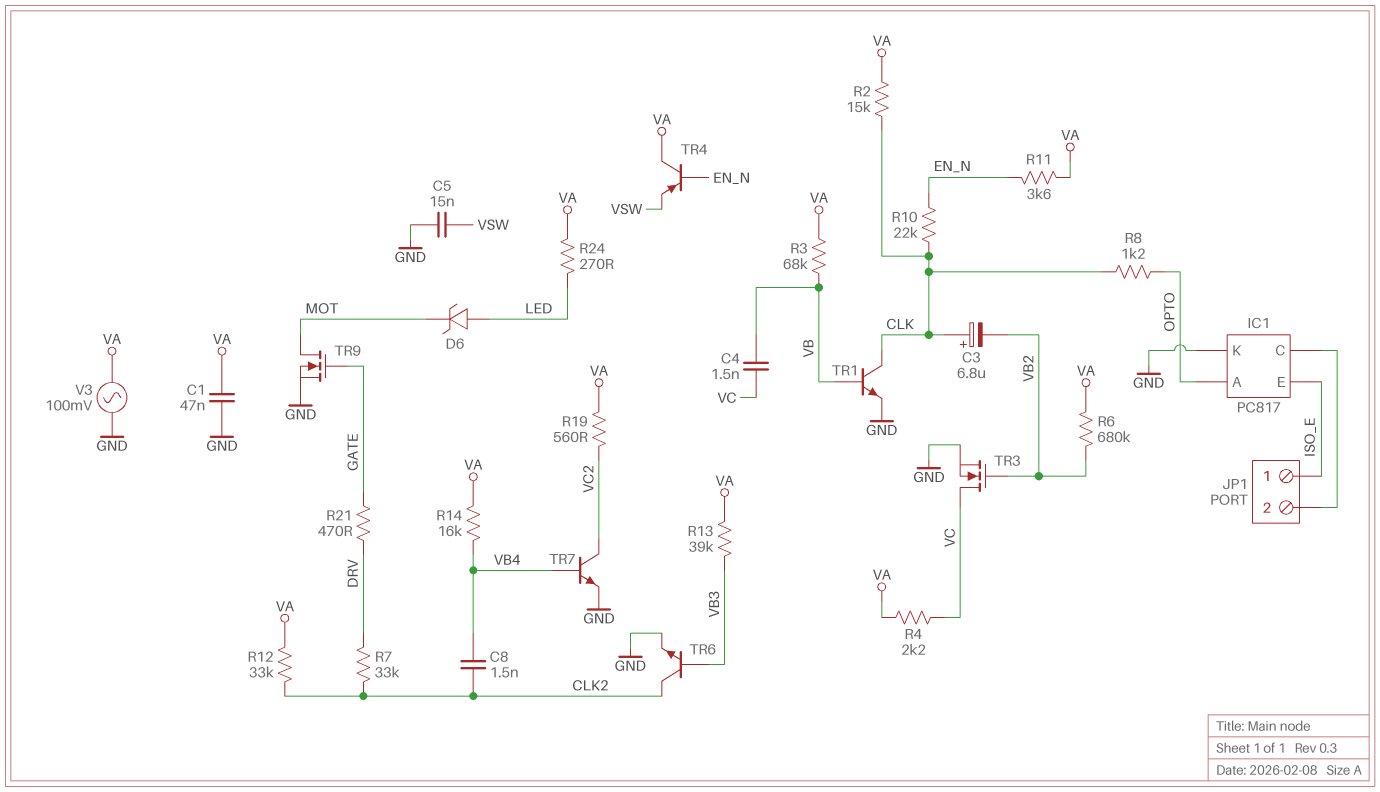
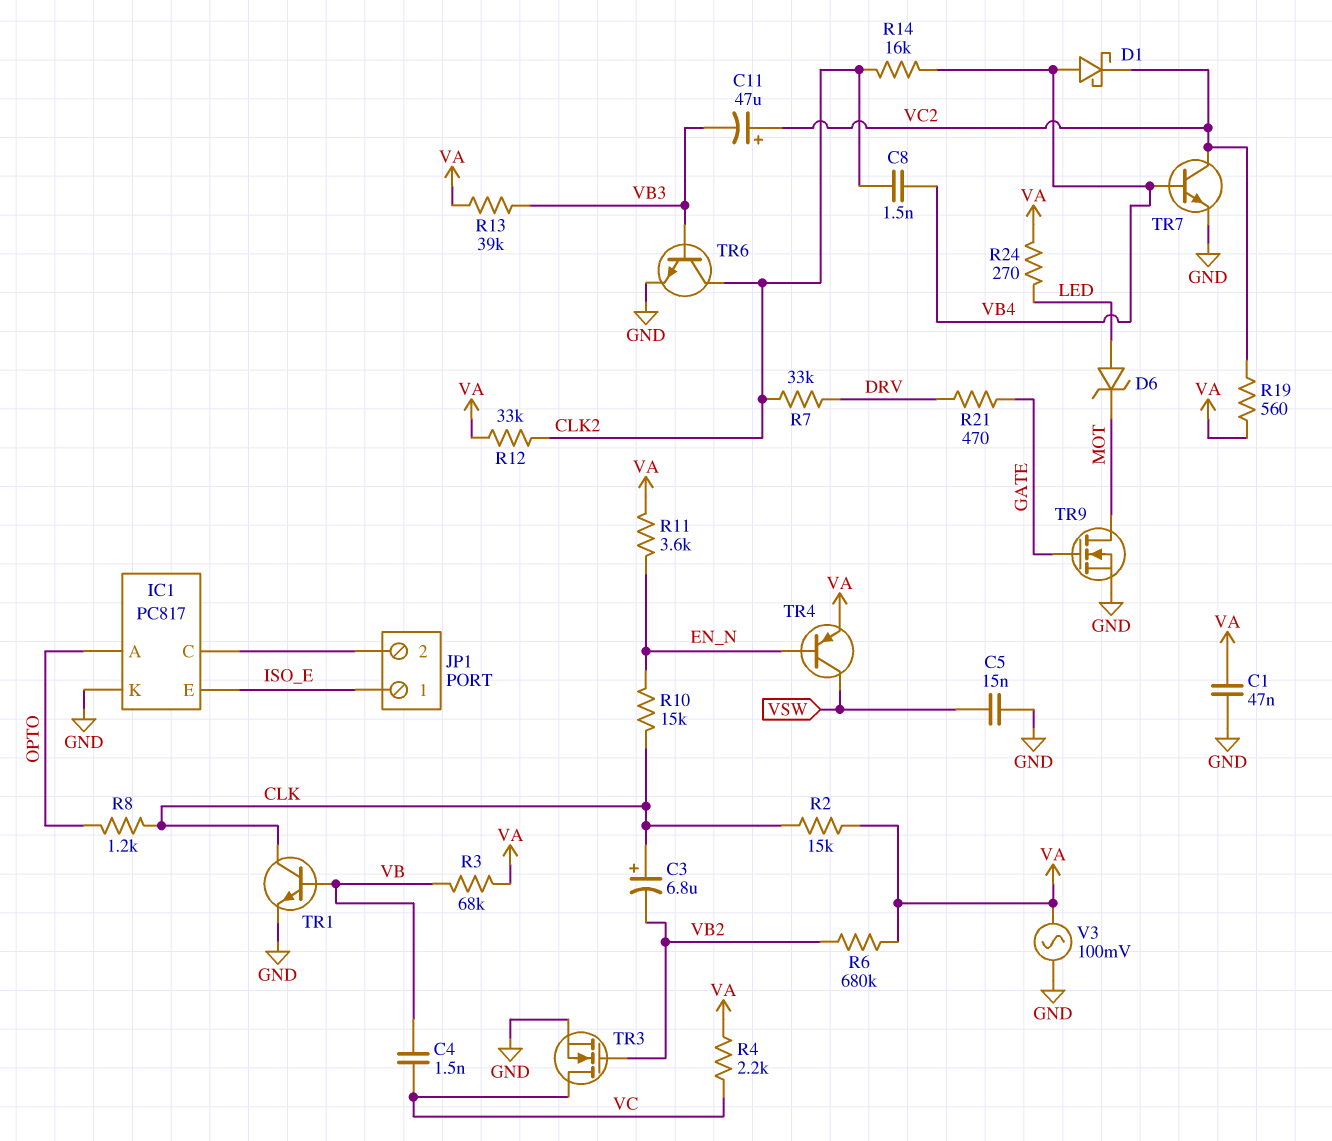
C11: none -> 47uF (plus VC2, minus VB3)
D1: none -> schottky (A VB4, K VC2)
R10: 22k (CLK, EN_N) -> 15k (CLK, EN_N)
R14: 16k (VA, VB4) -> 16k (CLK2, VB4)
TR4: PNP (B EN_N, C VA, E VSW) -> PNP (B EN_N, C VSW, E VA)

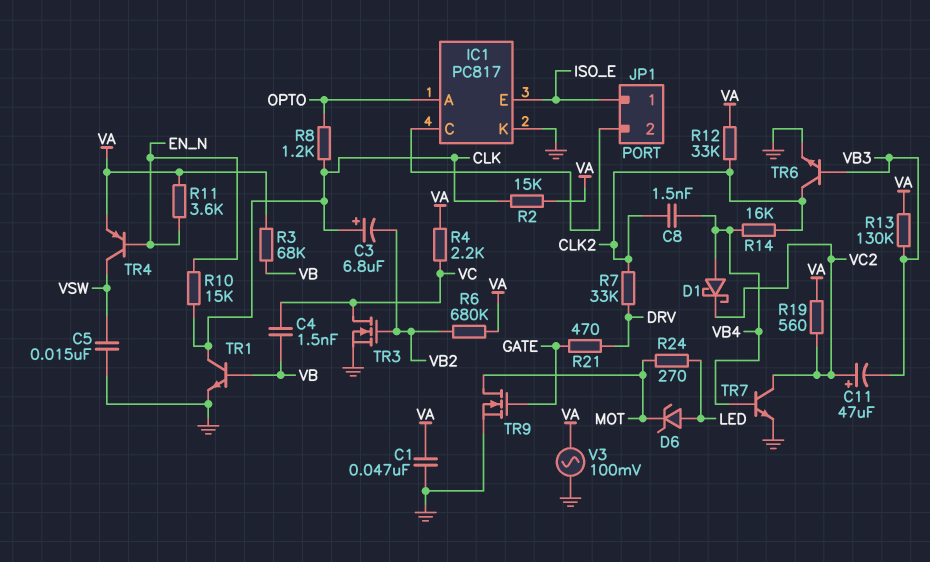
R13: 39k (VA, VB3) -> 130k (VA, VB3)
R24: 270 (LED, VA) -> 270 (LED, MOT)

